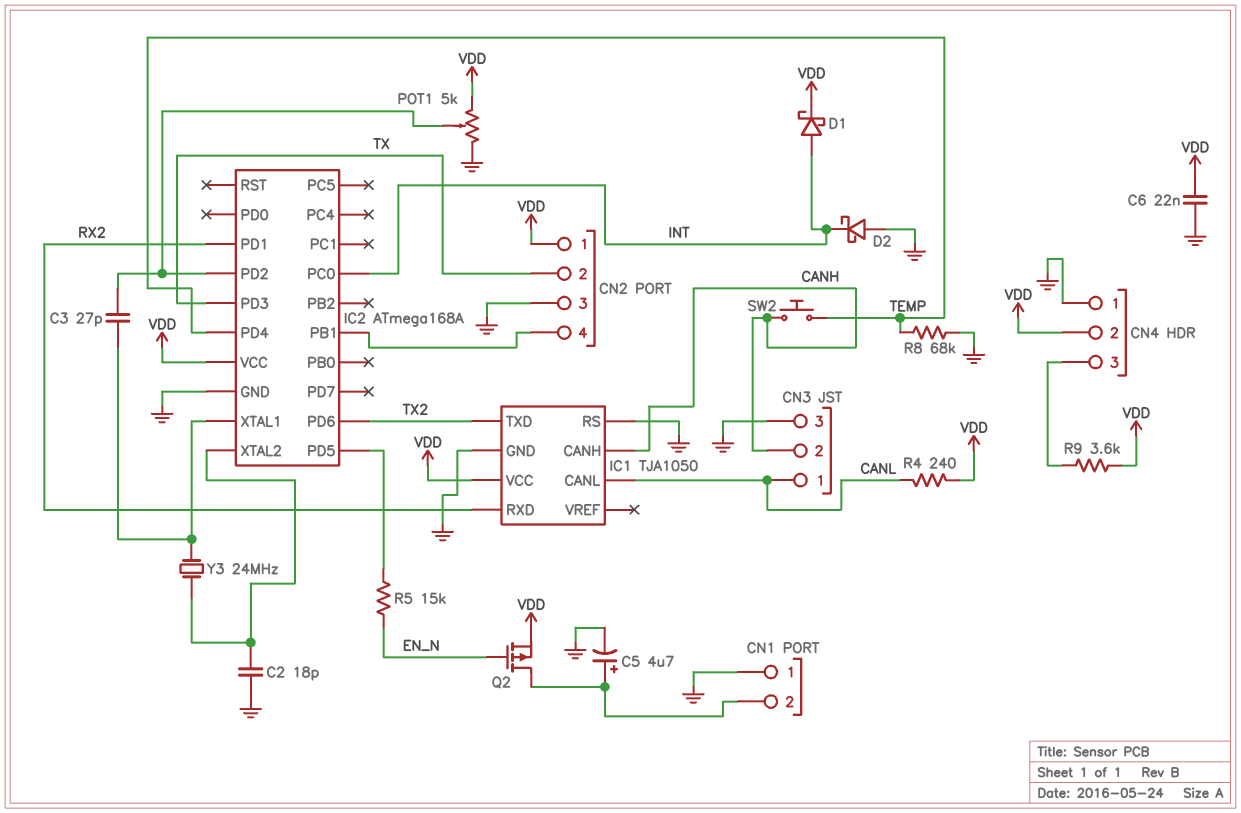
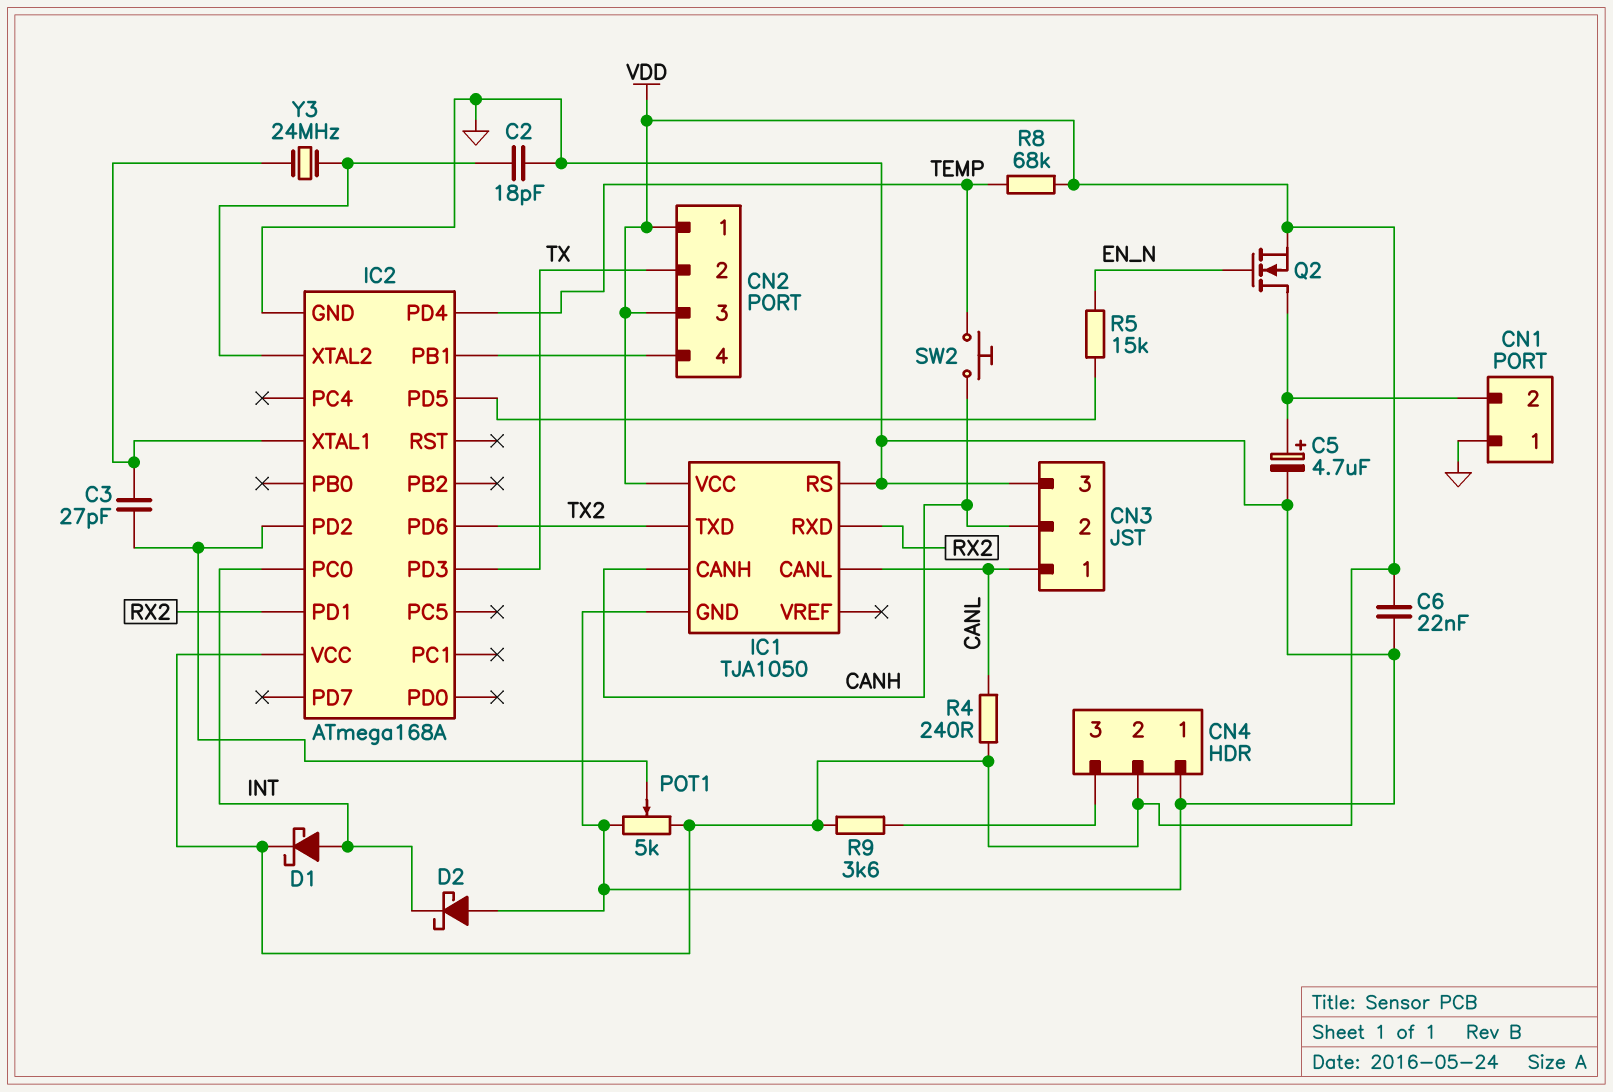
CN2 pin 3: GND -> VDD
Q2: PMOS (G EN_N, D CN1/2, S VDD) -> NMOS (G EN_N, D CN1/2, S VDD)
R8: 68k (GND, TEMP) -> 68k (TEMP, VDD)

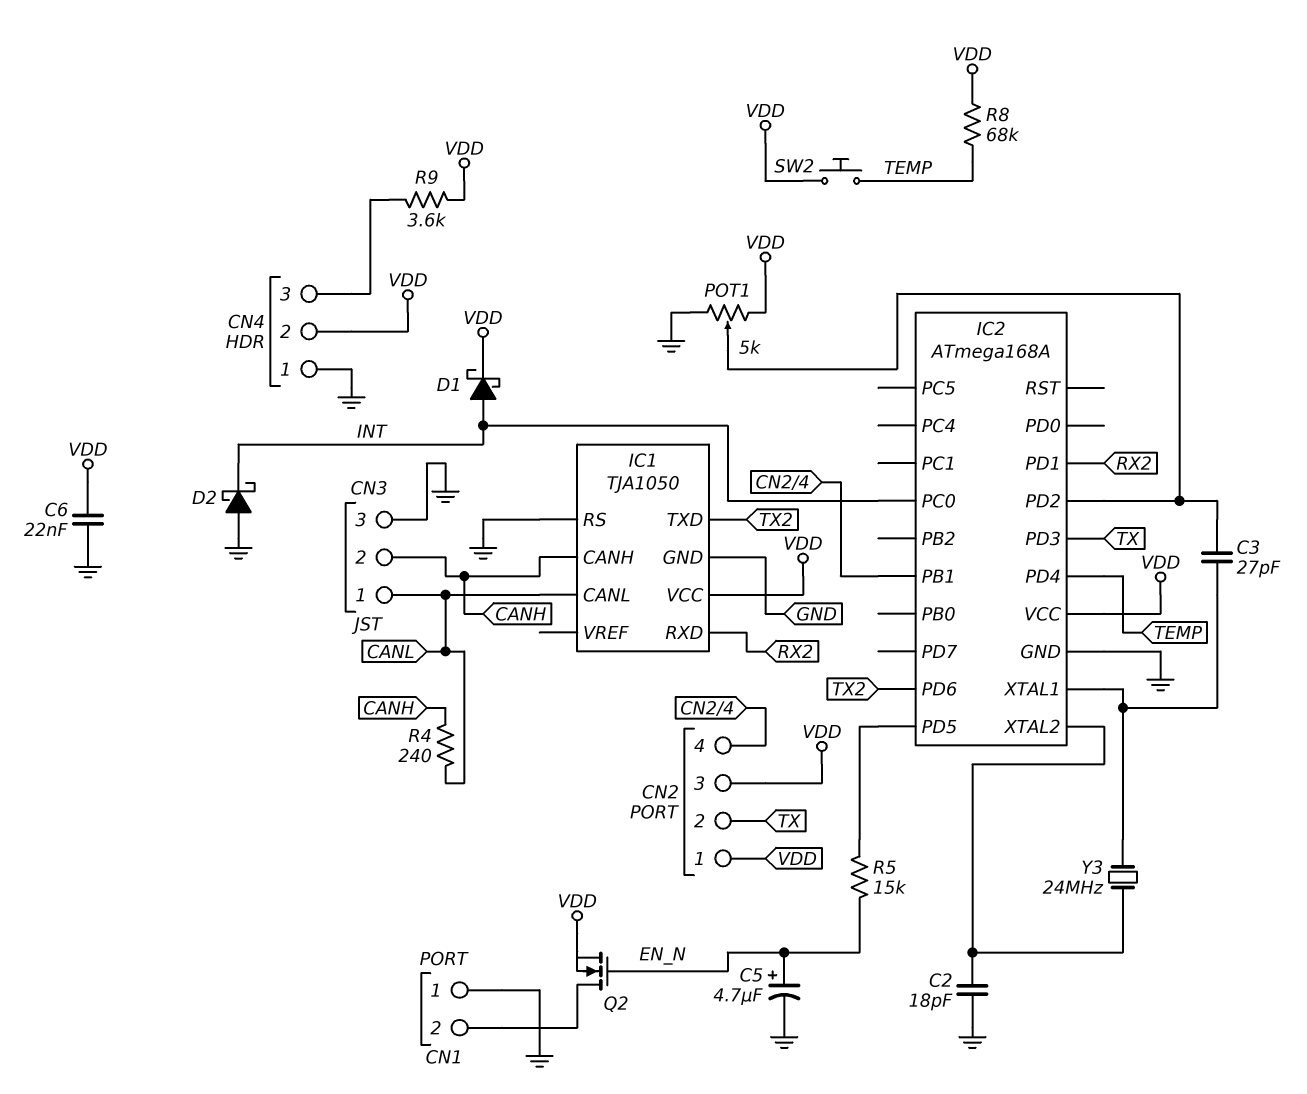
C5: 4.7uF (plus CN1/2, minus GND) -> 4.7uF (plus EN_N, minus GND)
R4: 240 (CANL, VDD) -> 240 (CANH, CANL)
SW2: button (CANH, TEMP) -> button (TEMP, VDD)

